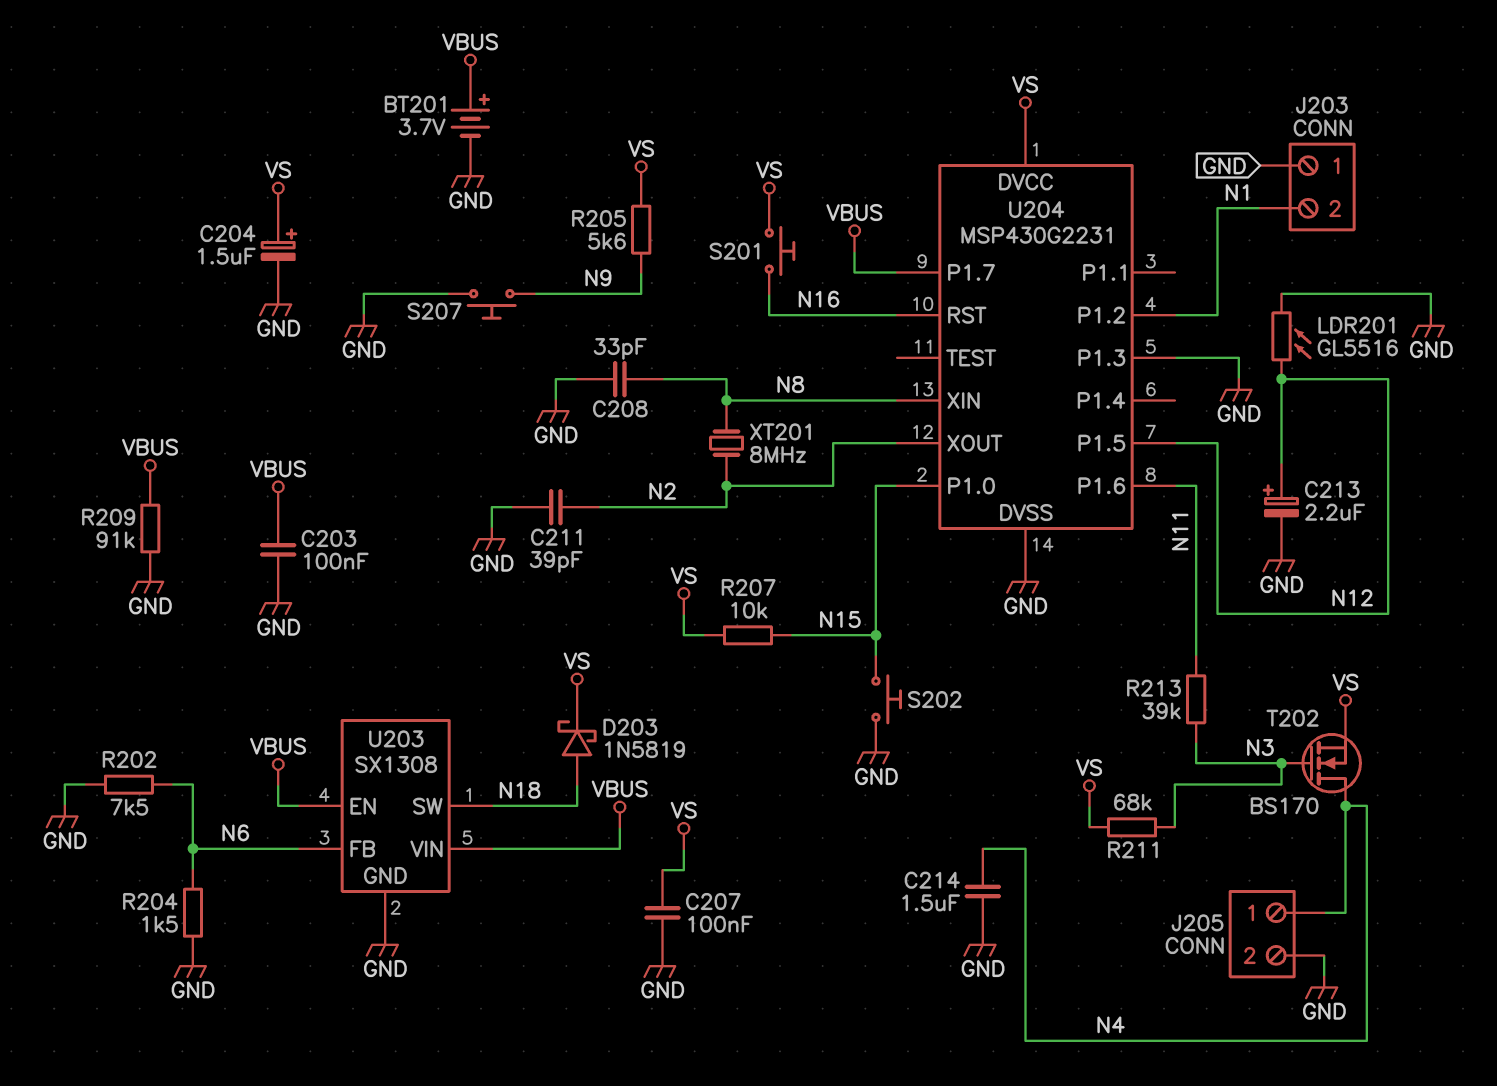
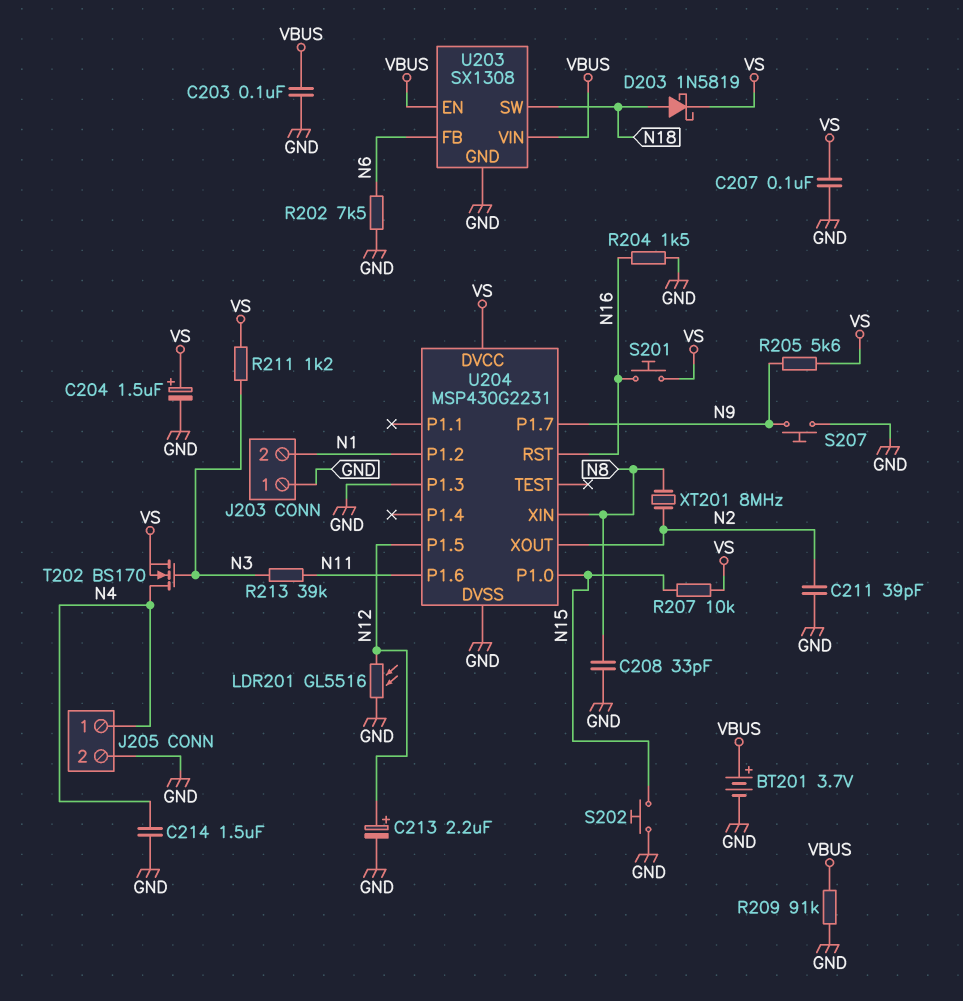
R204: 1.5k (GND, N6) -> 1.5k (GND, N16)
R211: 68k (N3, VS) -> 1.2k (N3, VS)
U204 pin P1.7: VBUS -> N9

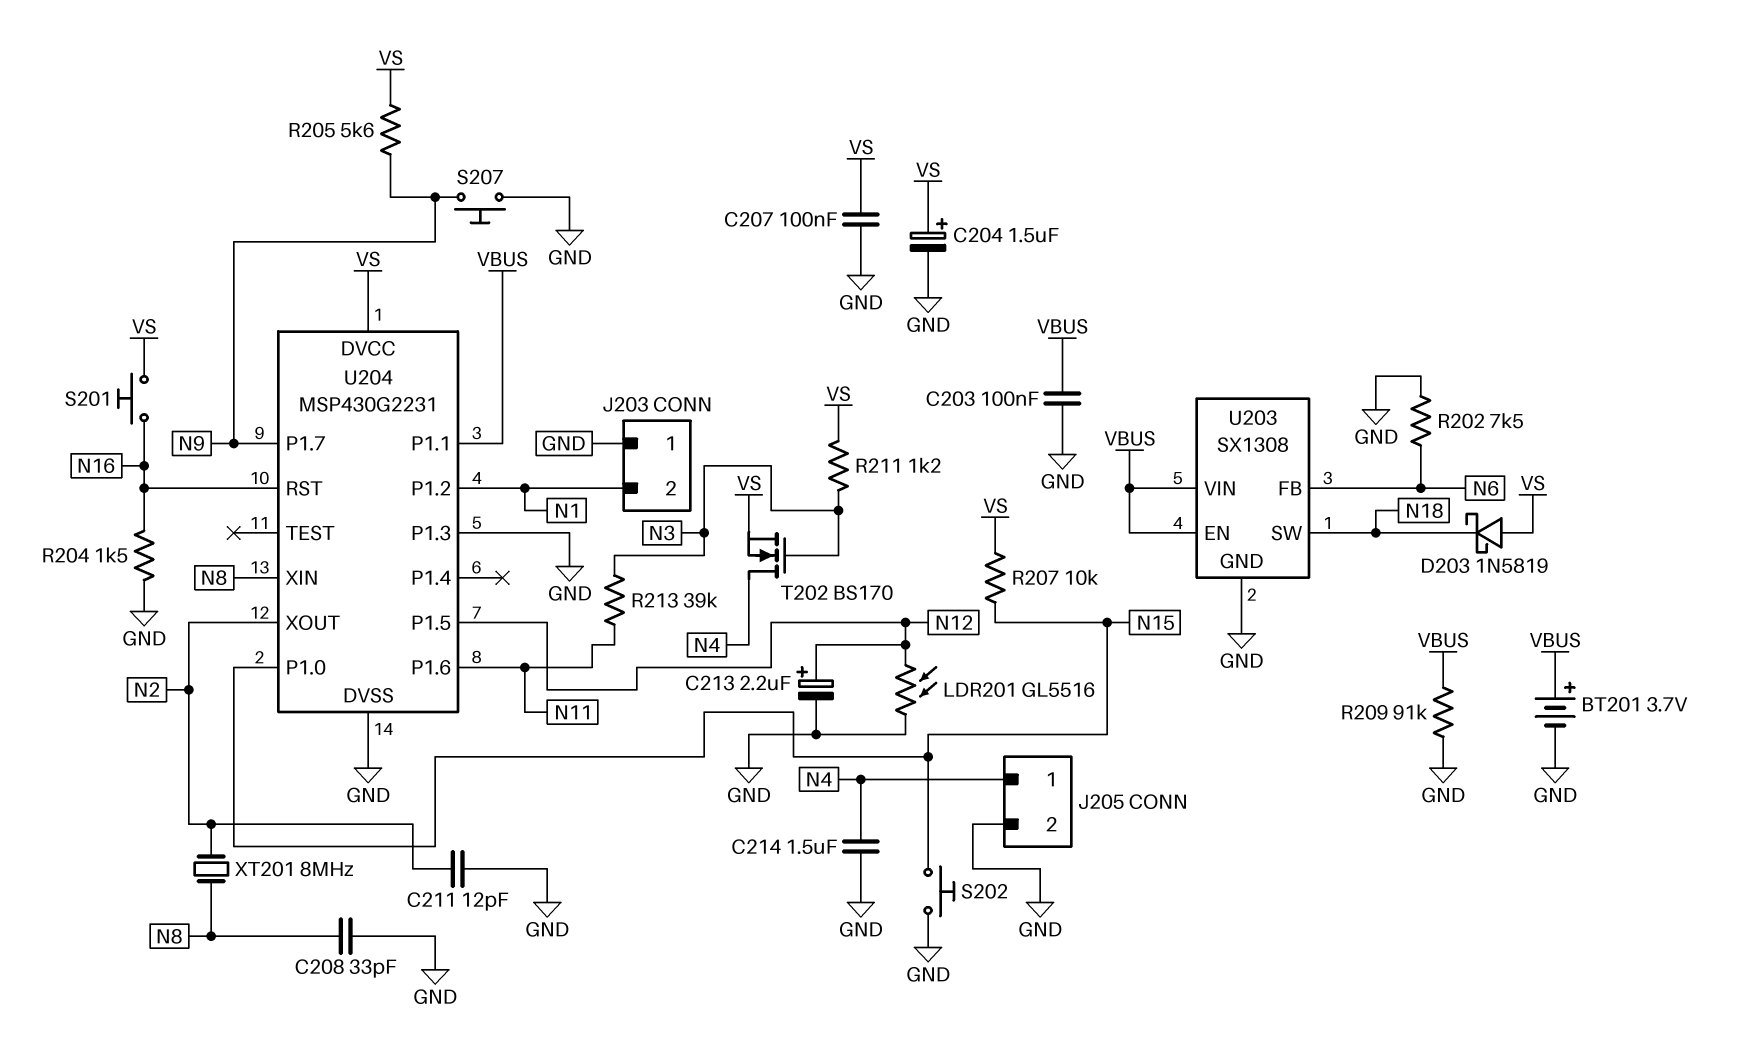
C211: 39pF (GND, N2) -> 12pF (GND, N2)
D203: schottky 1N5819 (A N18, K VS) -> schottky 1N5819 (A VS, K N18)
U204 pin P1.1: none -> VBUS

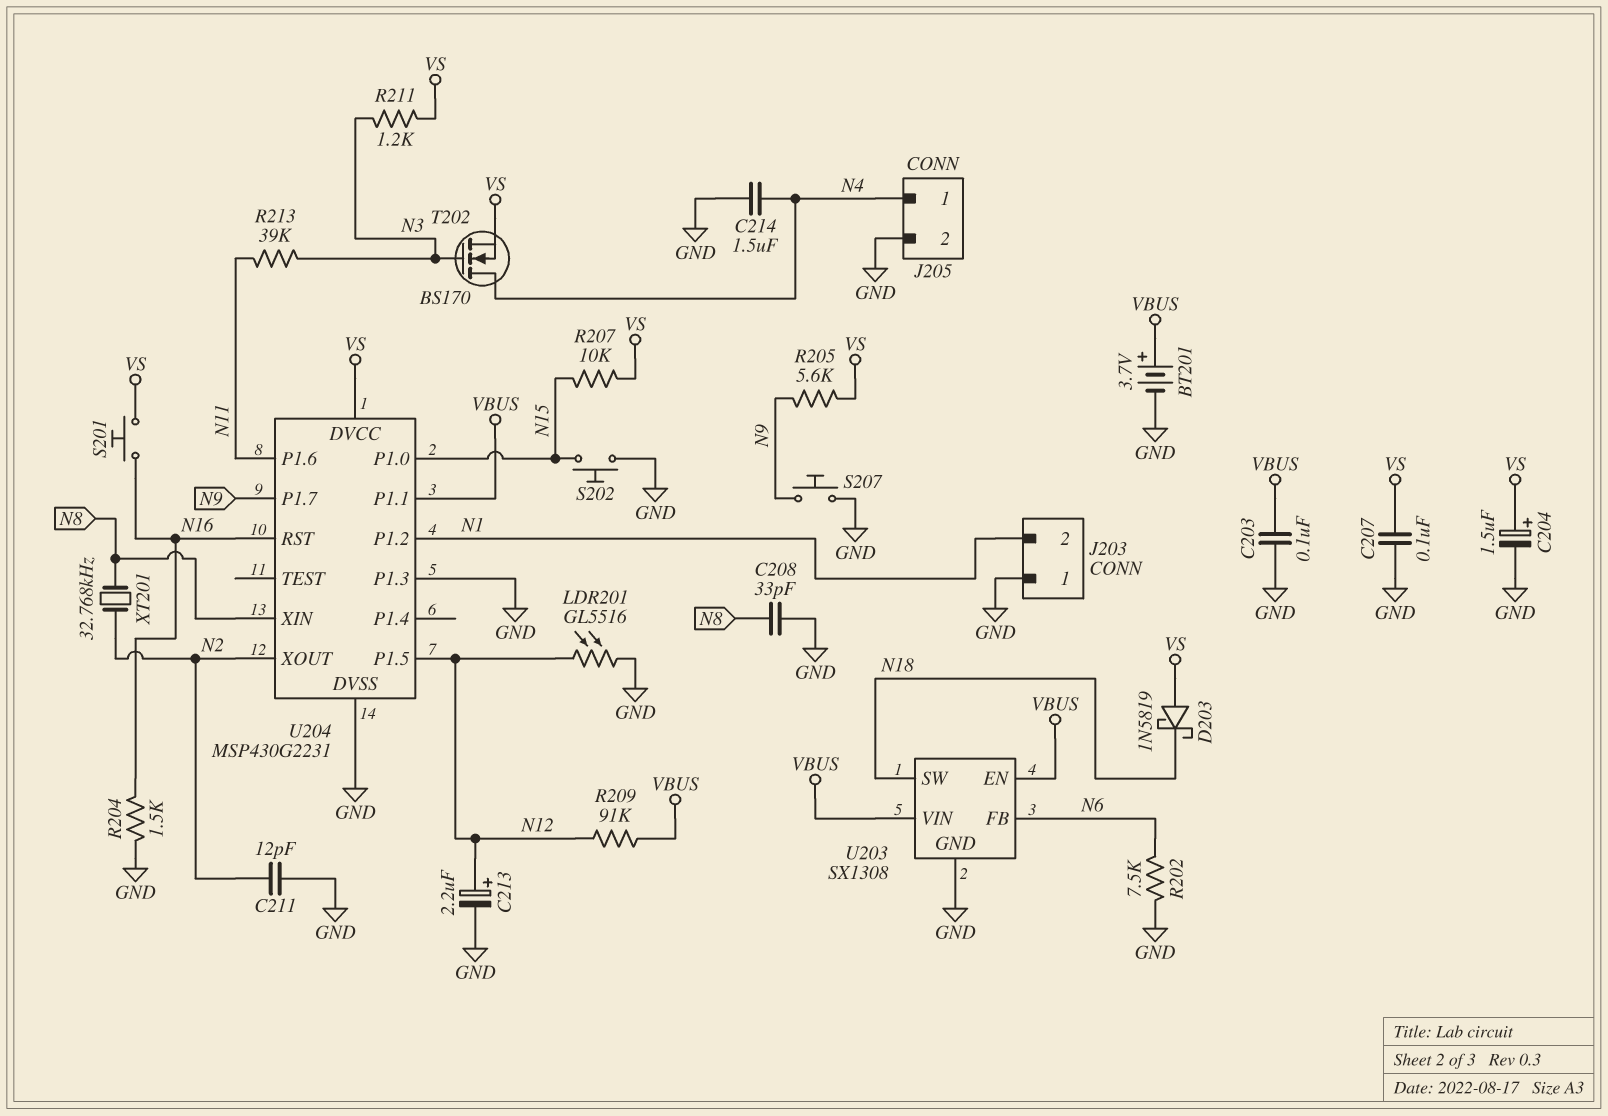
R209: 91k (GND, VBUS) -> 91k (N12, VBUS)
XT201: 8MHz (N2, N8) -> 32.768kHz (N2, N8)

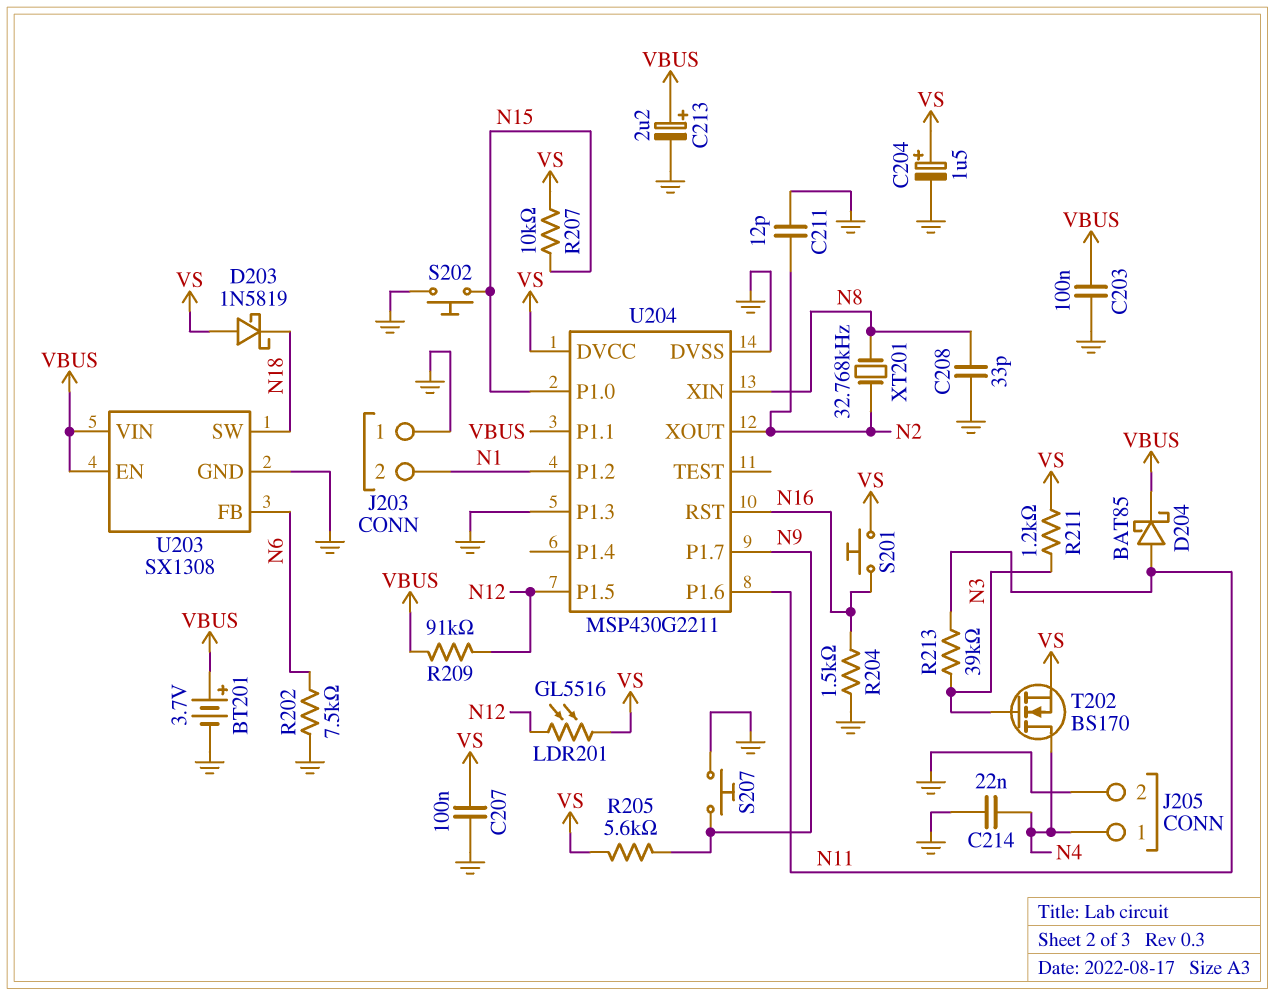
C213: 2.2uF (plus N12, minus GND) -> 2.2uF (plus VBUS, minus GND)
C214: 1.5uF (GND, N4) -> 22nF (GND, N4)
D204: none -> schottky BAT85 (A N11, K VBUS)
LDR201: GL5516 (GND, N12) -> GL5516 (N12, VS)
U204: MSP430G2231 -> MSP430G2211

